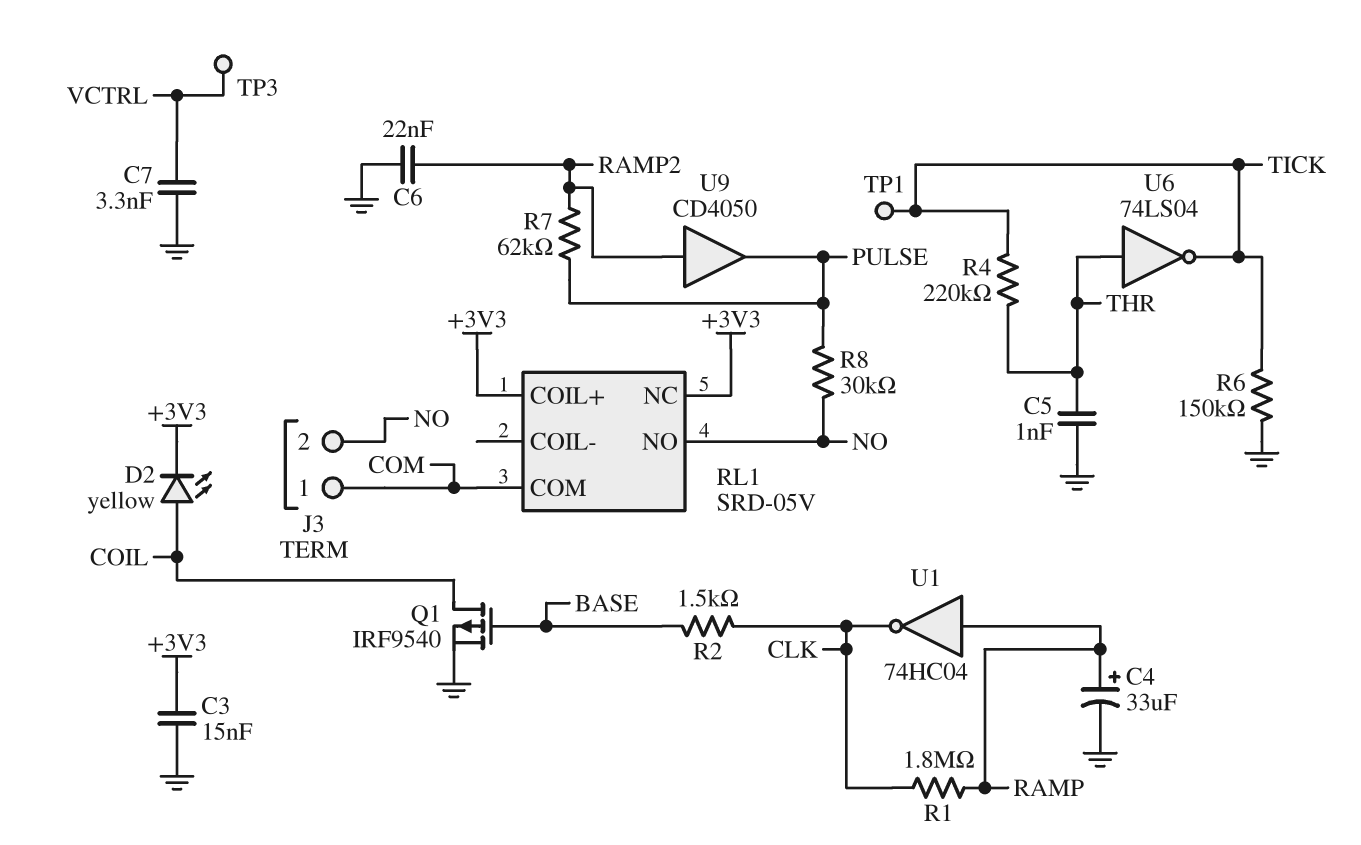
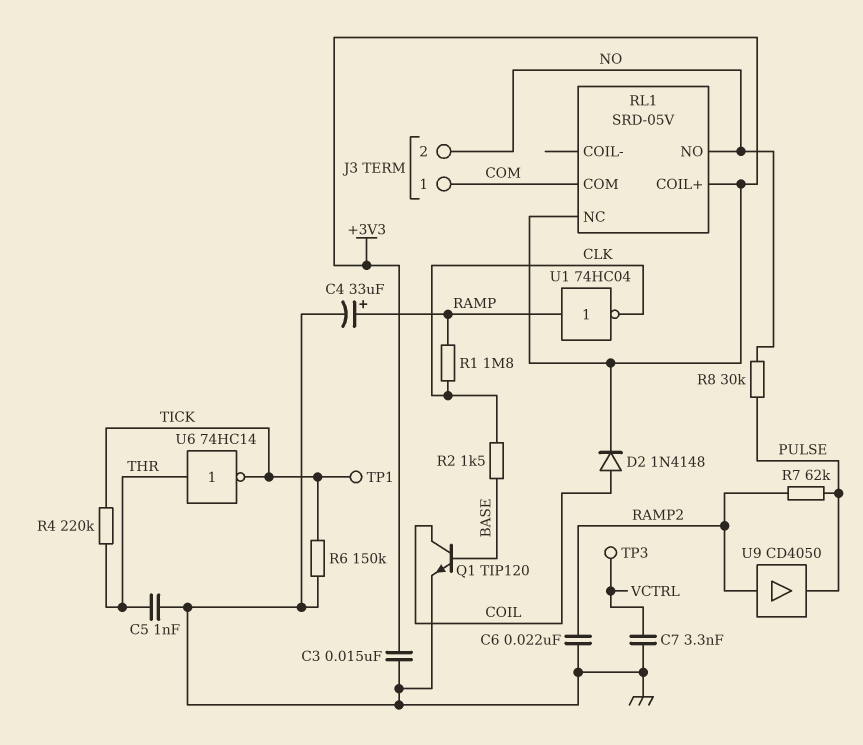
D2: LED yellow (A COIL, K +3V3) -> diode 1N4148 (A COIL, K +3V3)
Q1: PMOS IRF9540 (G BASE, D COIL, S GND) -> NPN TIP120 (B BASE, C COIL, E GND)
U6: NOT 74LS04 (in THR, out TICK) -> NOT 74HC14 (in THR, out TICK)

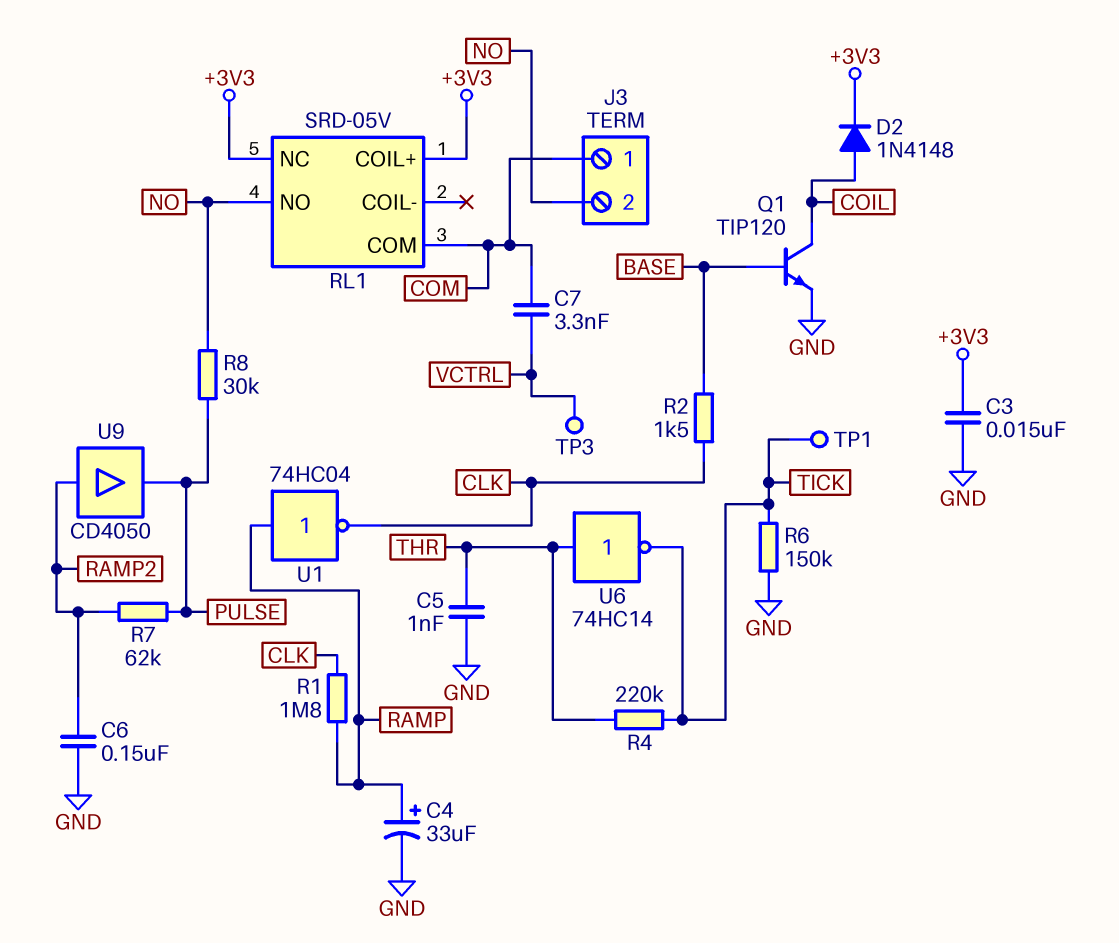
C6: 22nF (GND, RAMP2) -> 150nF (GND, RAMP2)
C7: 3.3nF (GND, VCTRL) -> 3.3nF (COM, VCTRL)

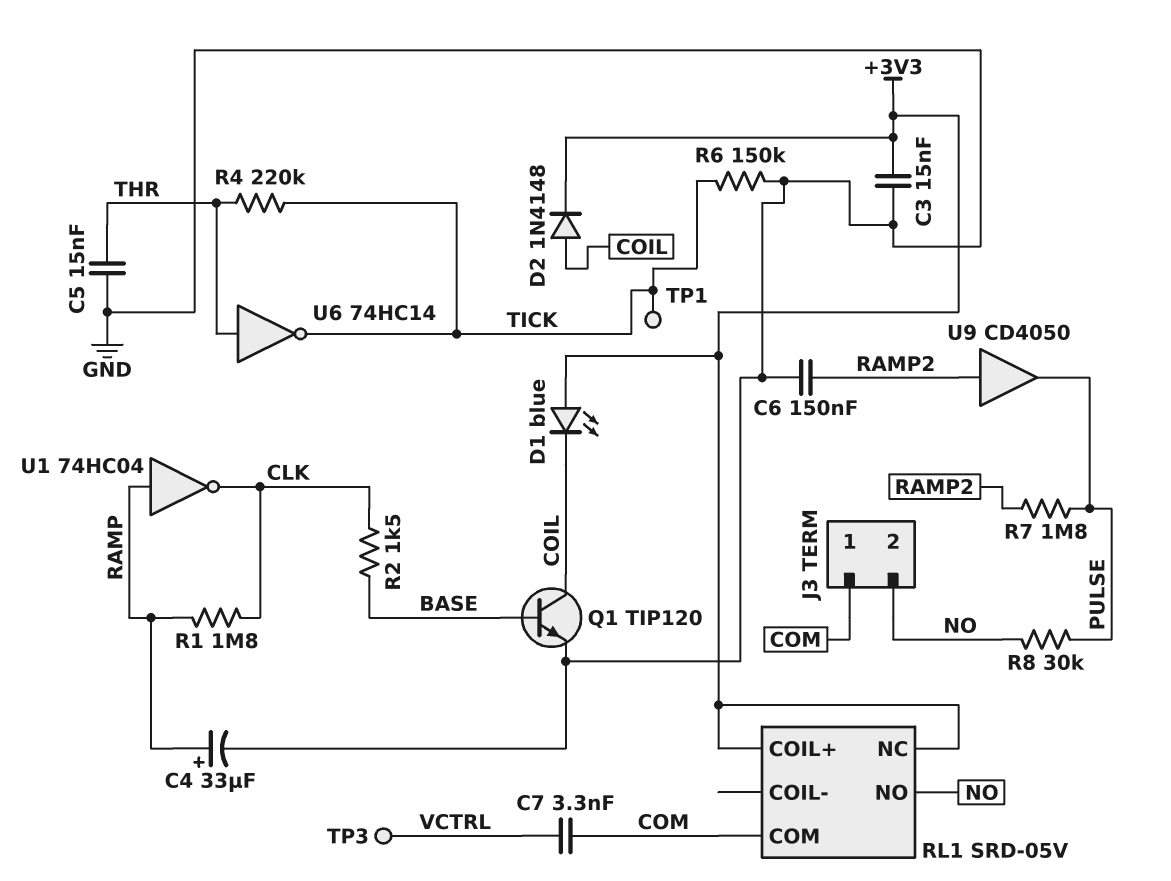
C5: 1nF (GND, THR) -> 15nF (GND, THR)
D1: none -> LED blue (A +3V3, K COIL)
R7: 62k (PULSE, RAMP2) -> 1.8M (PULSE, RAMP2)

